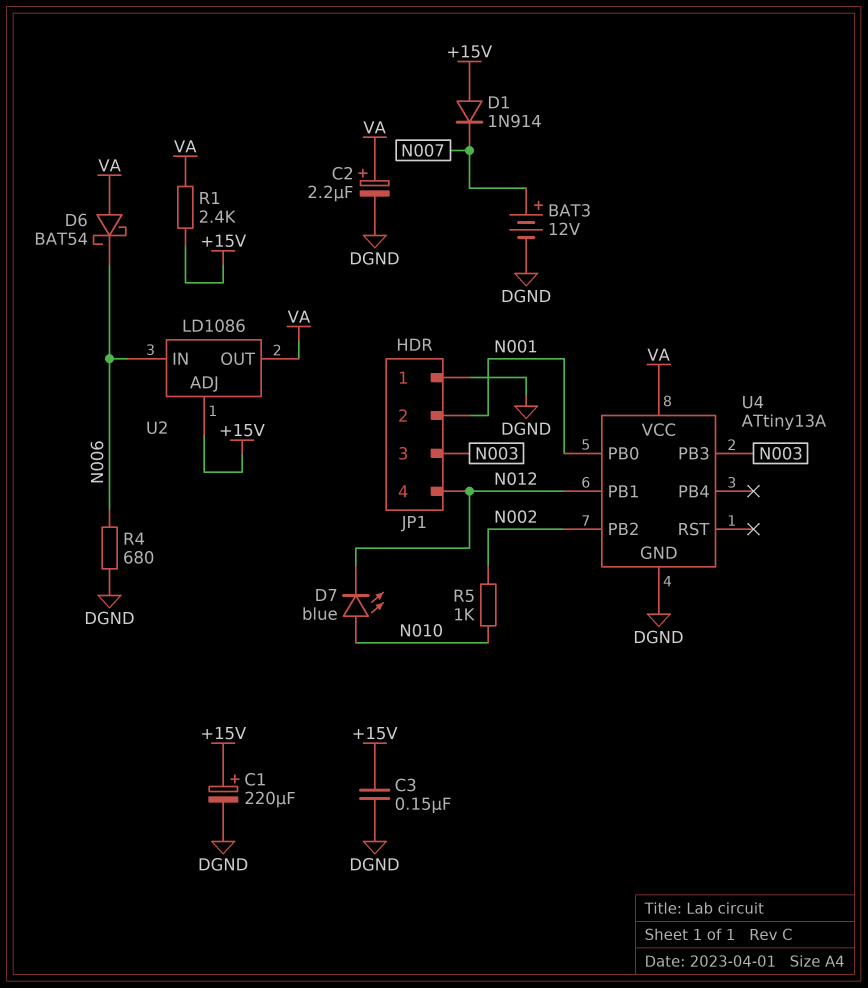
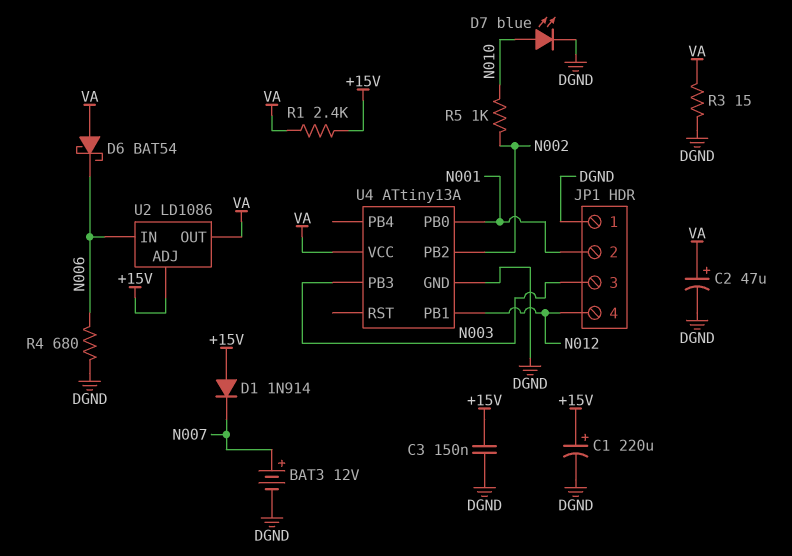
C2: 2.2uF (plus VA, minus DGND) -> 47uF (plus VA, minus DGND)
D7: LED blue (A N010, K N012) -> LED blue (A N010, K DGND)
R3: none -> 15 (DGND, VA)

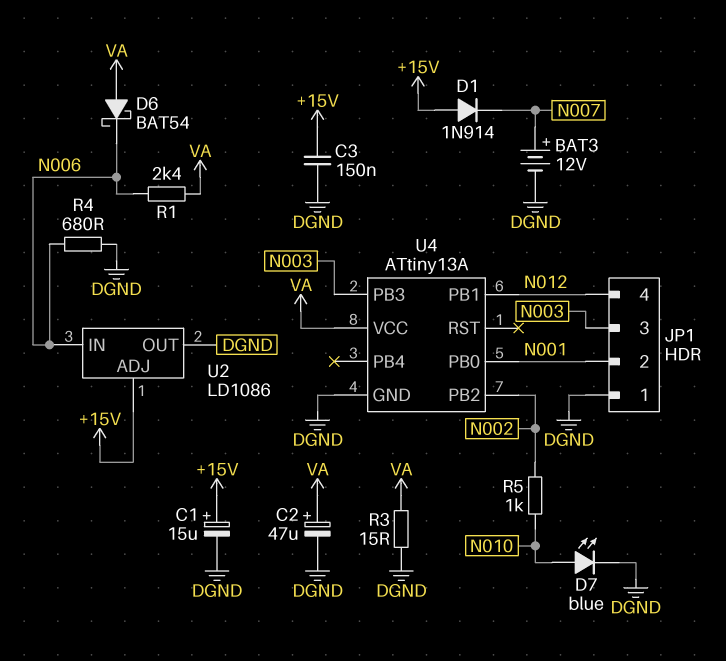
C1: 220uF (plus +15V, minus DGND) -> 15uF (plus +15V, minus DGND)
R1: 2.4k (+15V, VA) -> 2.4k (N006, VA)
U2 pin OUT: VA -> DGND

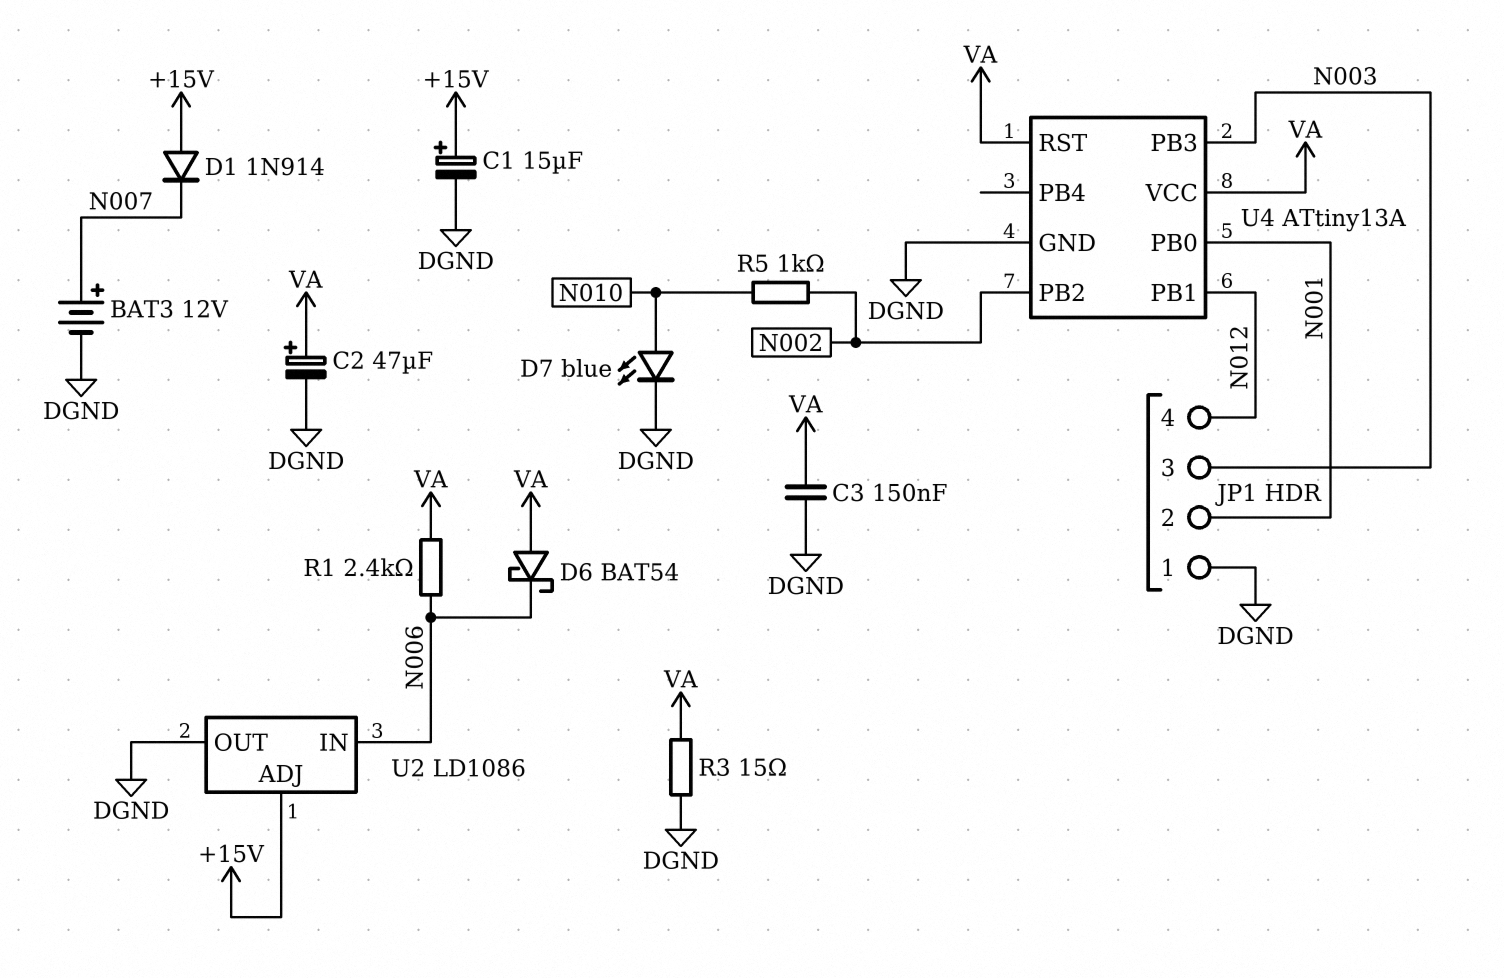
C3: 150nF (+15V, DGND) -> 150nF (DGND, VA)
R4: 680 (DGND, N006) -> none
U4 pin RST: none -> VA

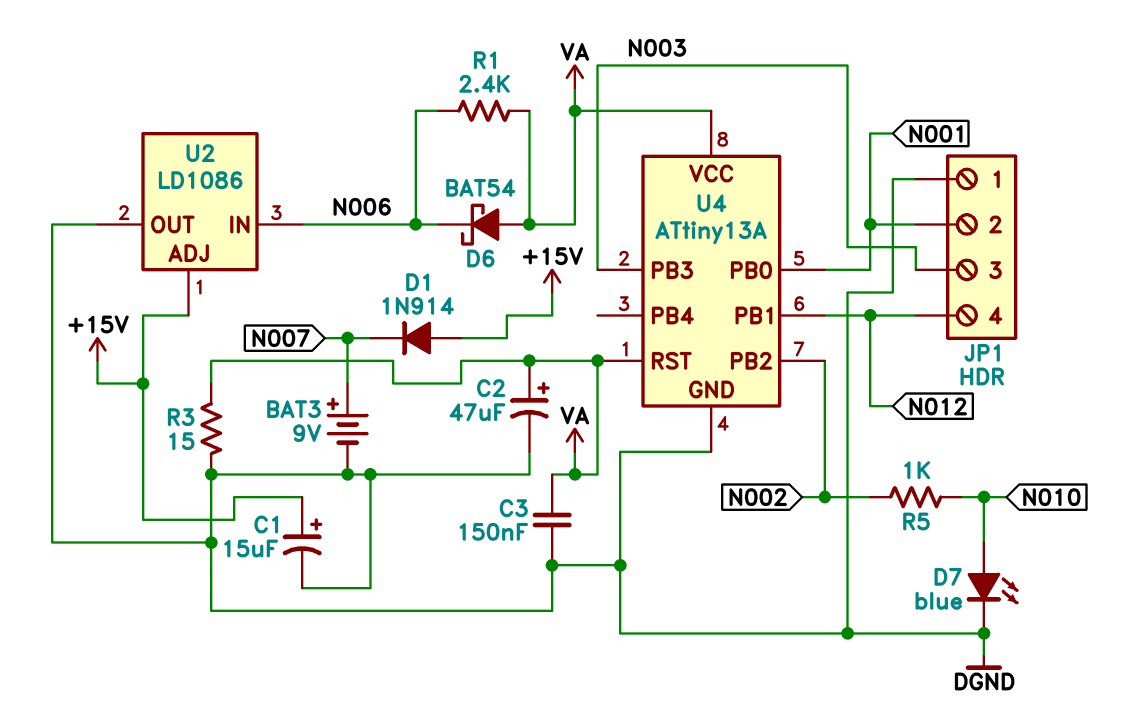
BAT3: 12V (plus N007, minus DGND) -> 9V (plus N007, minus DGND)

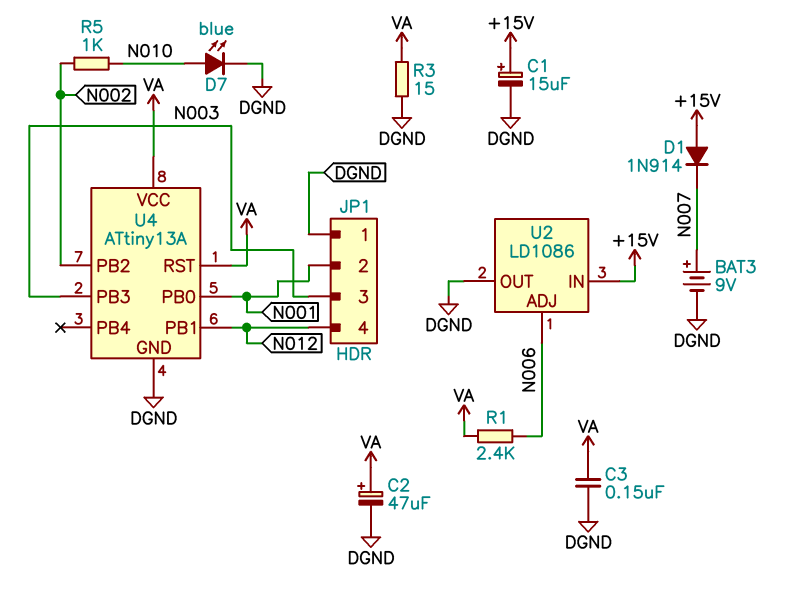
D6: schottky BAT54 (A VA, K N006) -> none
U2 pin ADJ: +15V -> N006
U2 pin IN: N006 -> +15V

